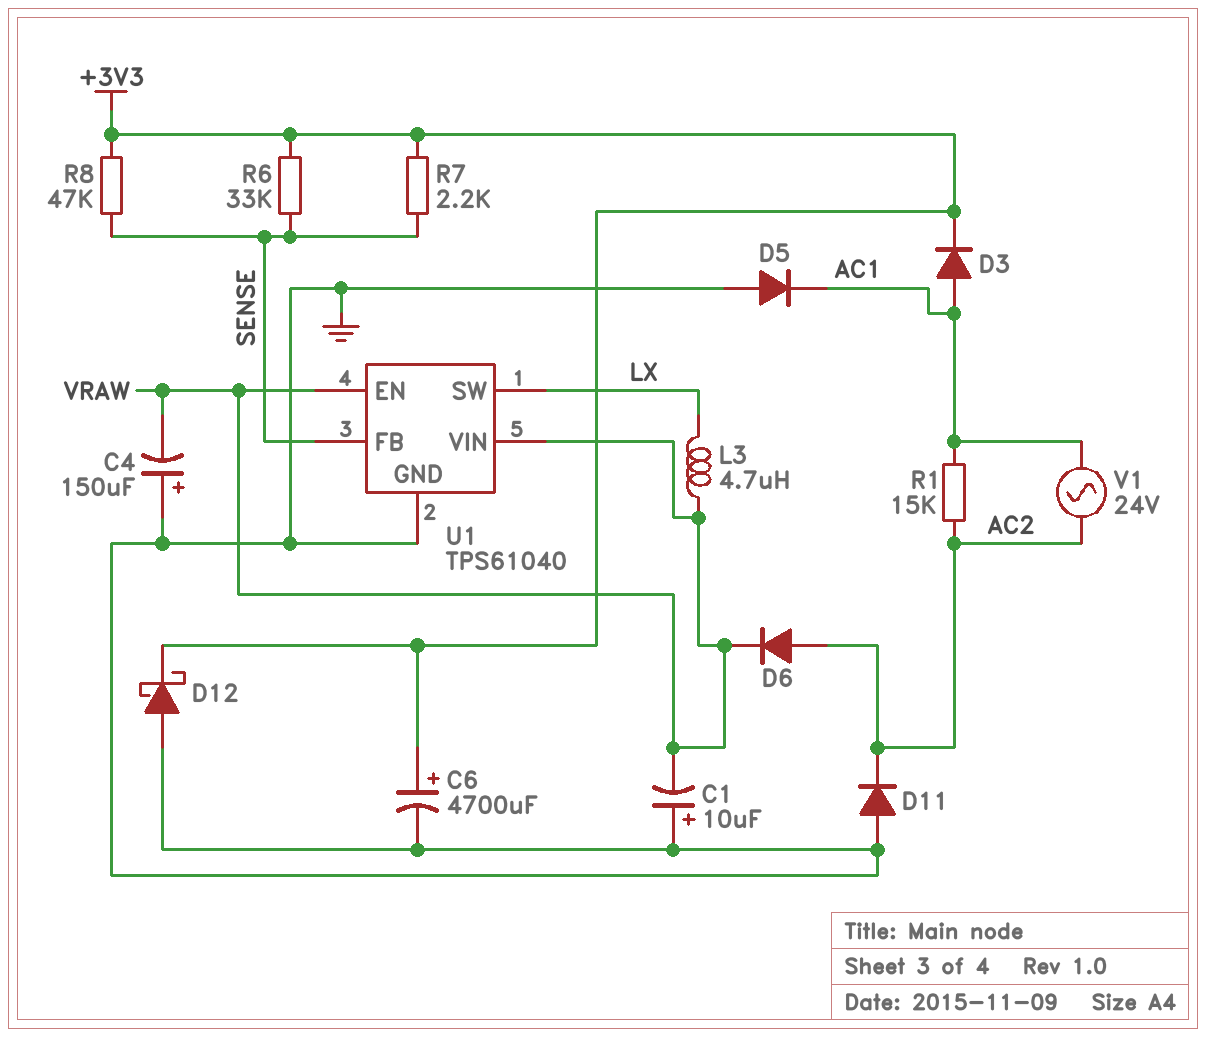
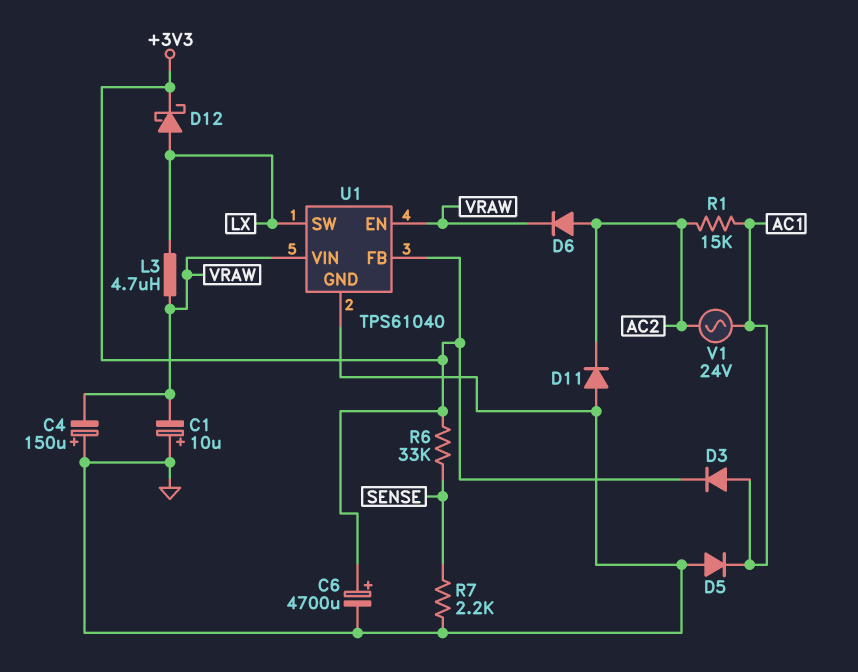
D12: schottky (A GND, K +3V3) -> schottky (A LX, K +3V3)
R7: 2.2k (+3V3, SENSE) -> 2.2k (GND, SENSE)
R8: 47k (+3V3, SENSE) -> none
U1 pin FB: SENSE -> +3V3

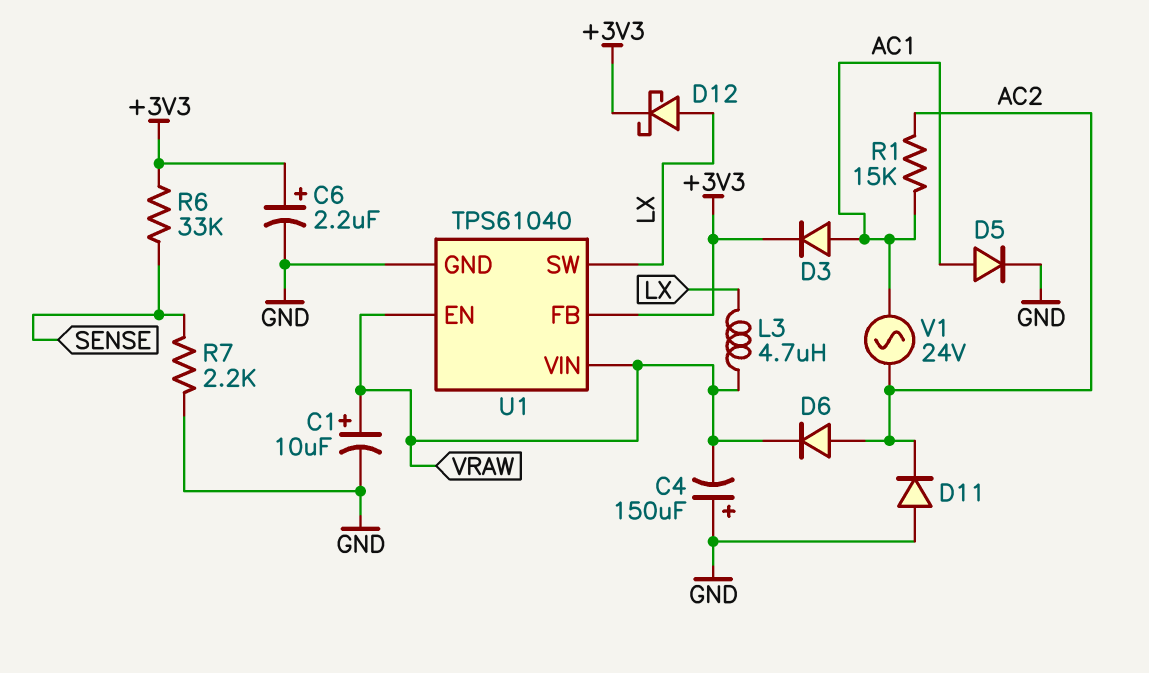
C1: 10uF (plus GND, minus VRAW) -> 10uF (plus VRAW, minus GND)
C6: 4700uF (plus +3V3, minus GND) -> 2.2uF (plus +3V3, minus GND)
D5: diode (A GND, K AC1) -> diode (A AC1, K GND)

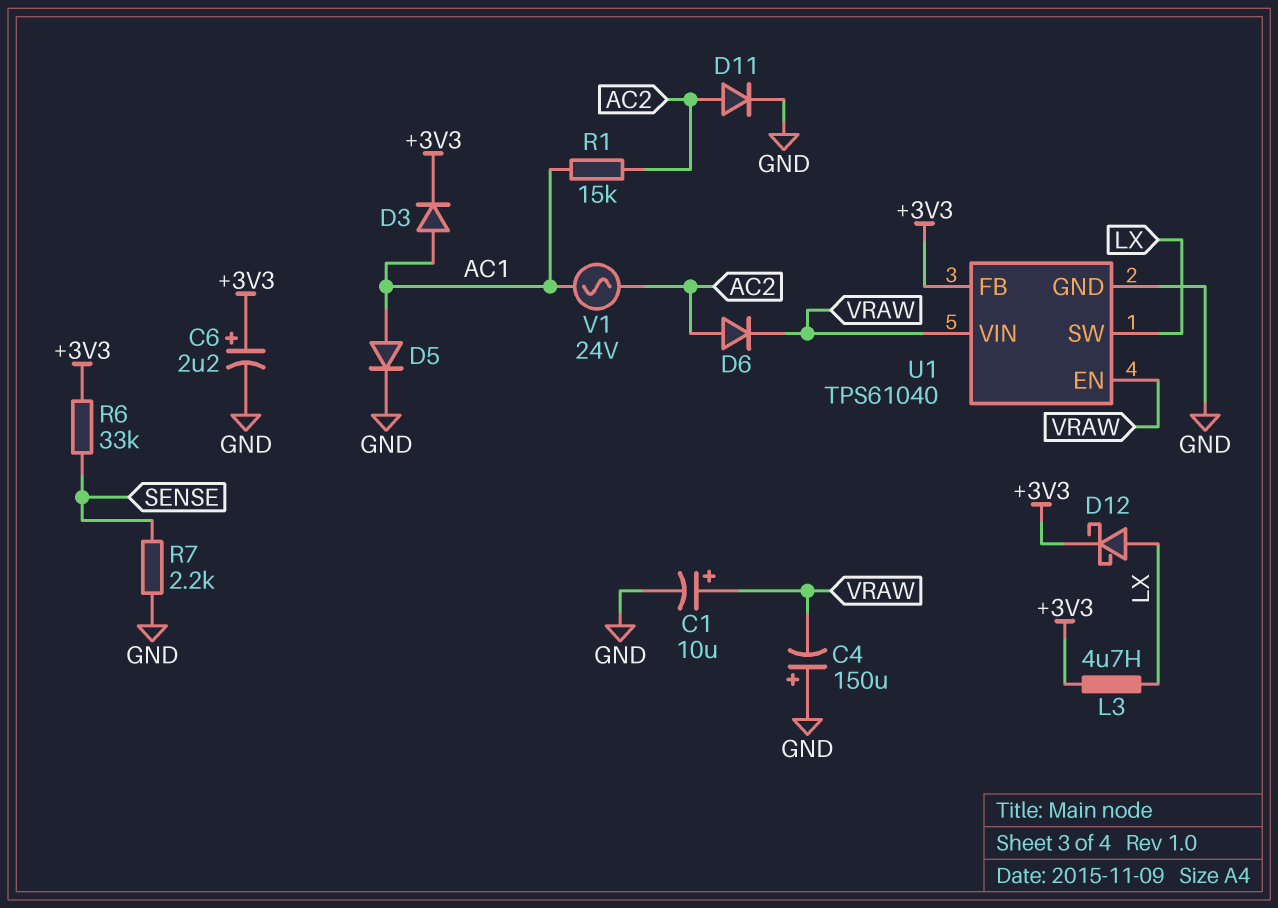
D11: diode (A GND, K AC2) -> diode (A AC2, K GND)
L3: 4.7uH (LX, VRAW) -> 4.7uH (+3V3, LX)

